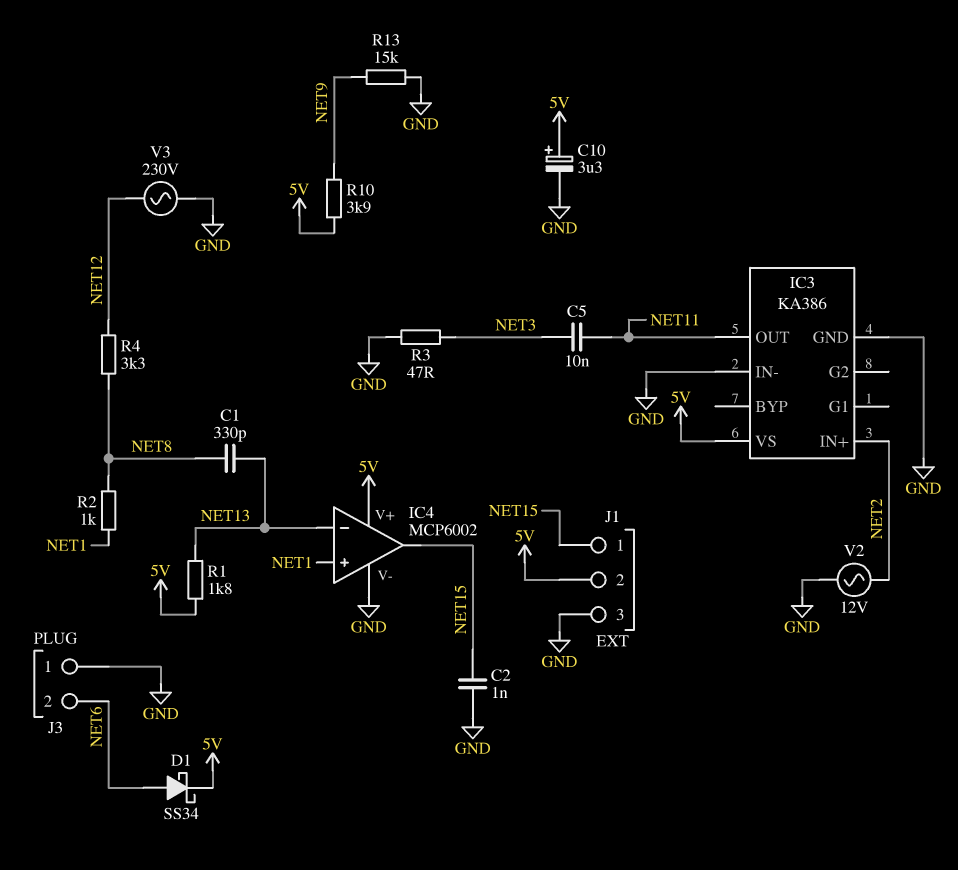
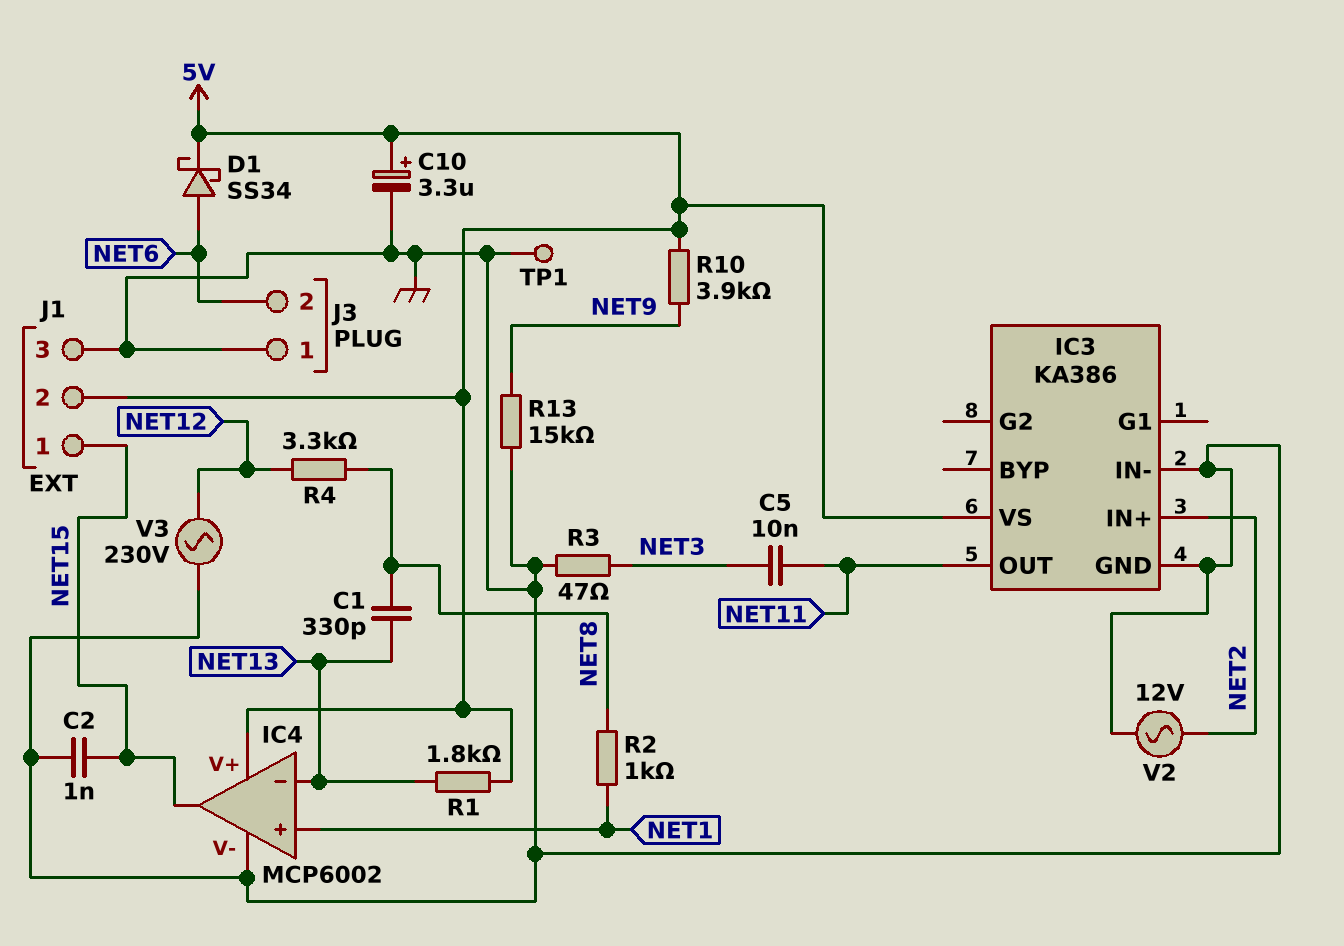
TP1: none -> test point (GND)

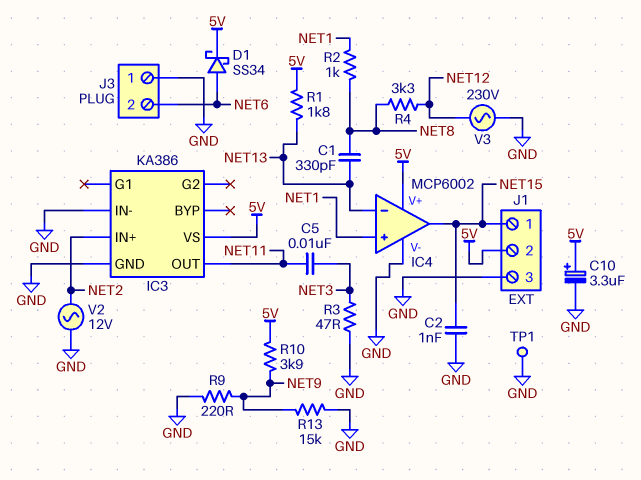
R9: none -> 220 (GND, NET9)

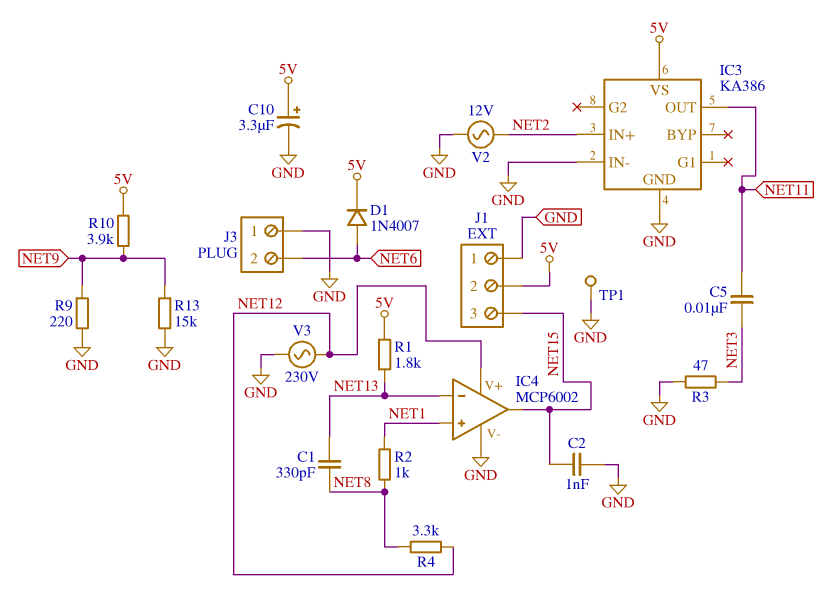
D1: schottky SS34 (A NET6, K 5V) -> diode 1N4007 (A NET6, K 5V)
IC4 pin V+: 5V -> NET12
J1 pin 1: NET15 -> GND
J1 pin 3: GND -> NET15

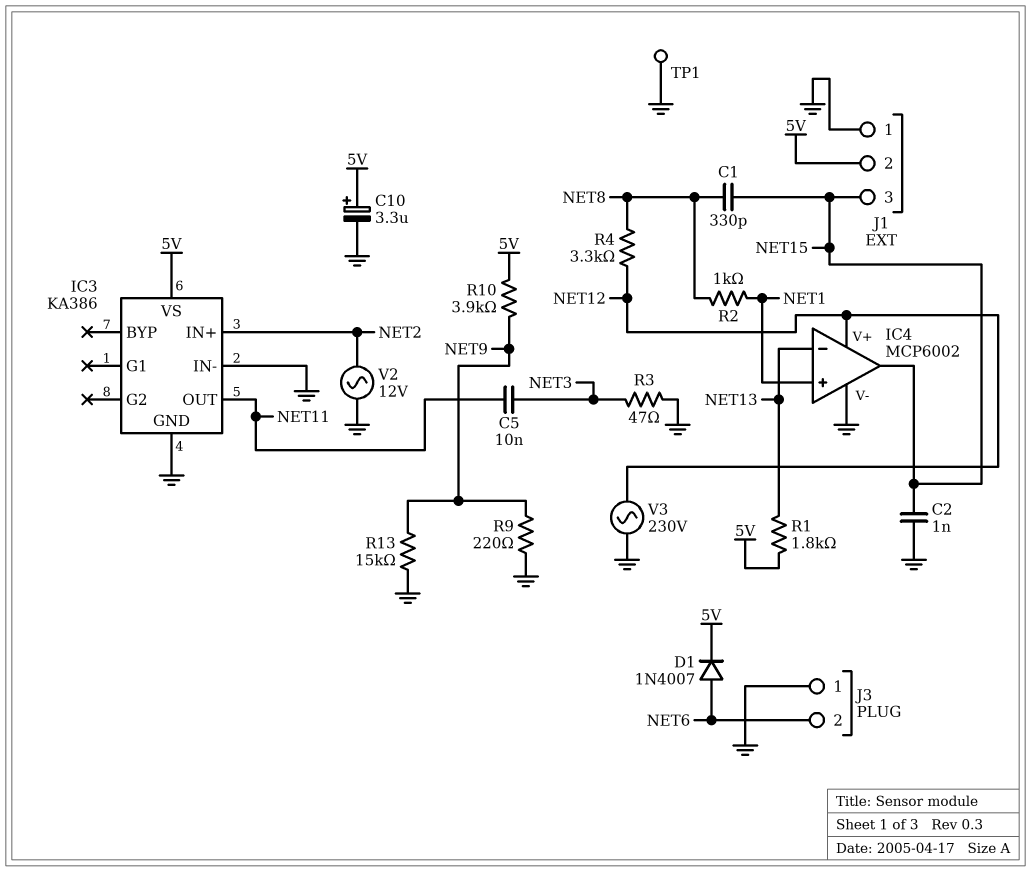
C1: 330pF (NET8, NET13) -> 330pF (NET8, NET15)

